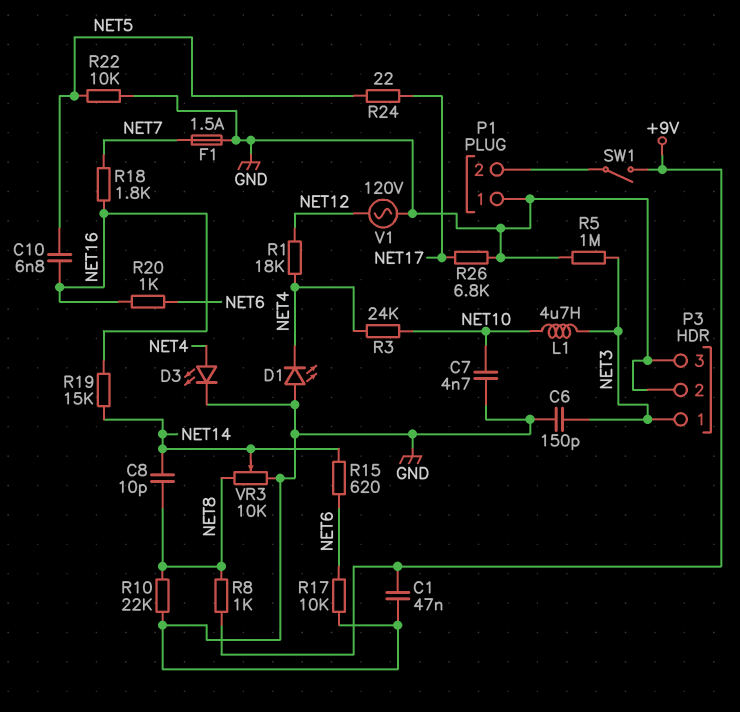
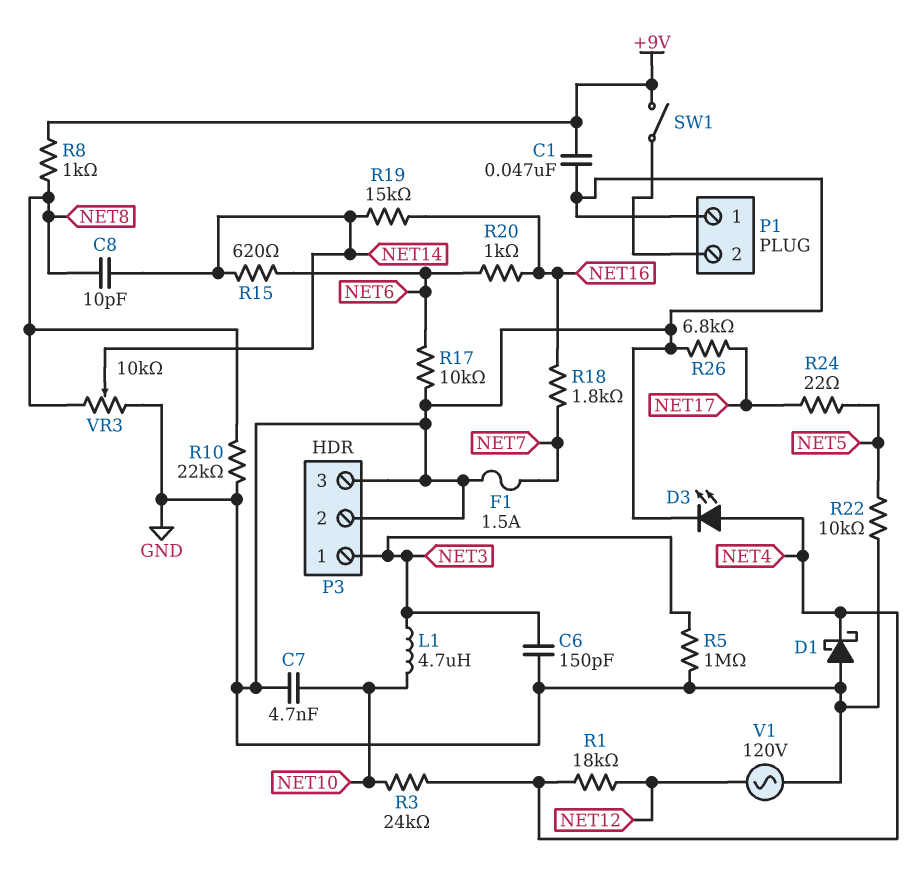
C10: 6.8nF (NET5, NET16) -> none
D1: LED (A GND, K NET4) -> schottky (A GND, K NET4)

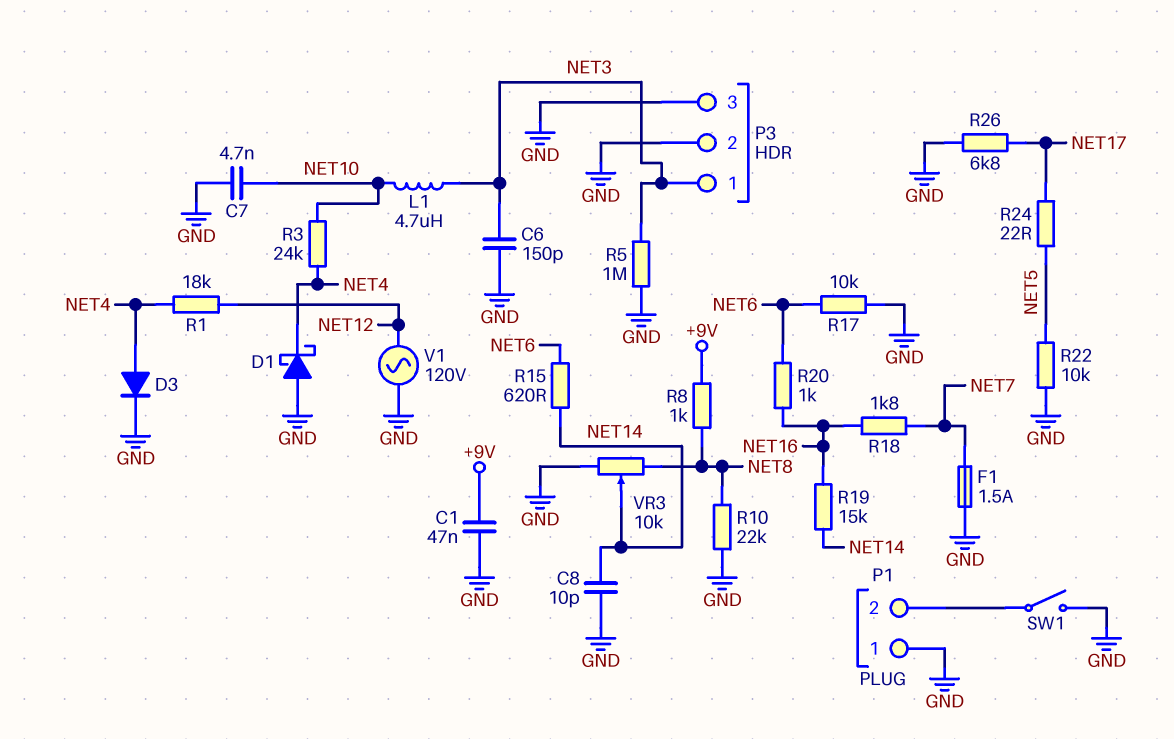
C8: 10pF (NET8, NET14) -> 10pF (GND, NET14)
D3: LED (A NET4, K GND) -> diode (A NET4, K GND)
SW1: switch (+9V, P1/2) -> switch (GND, P1/2)

